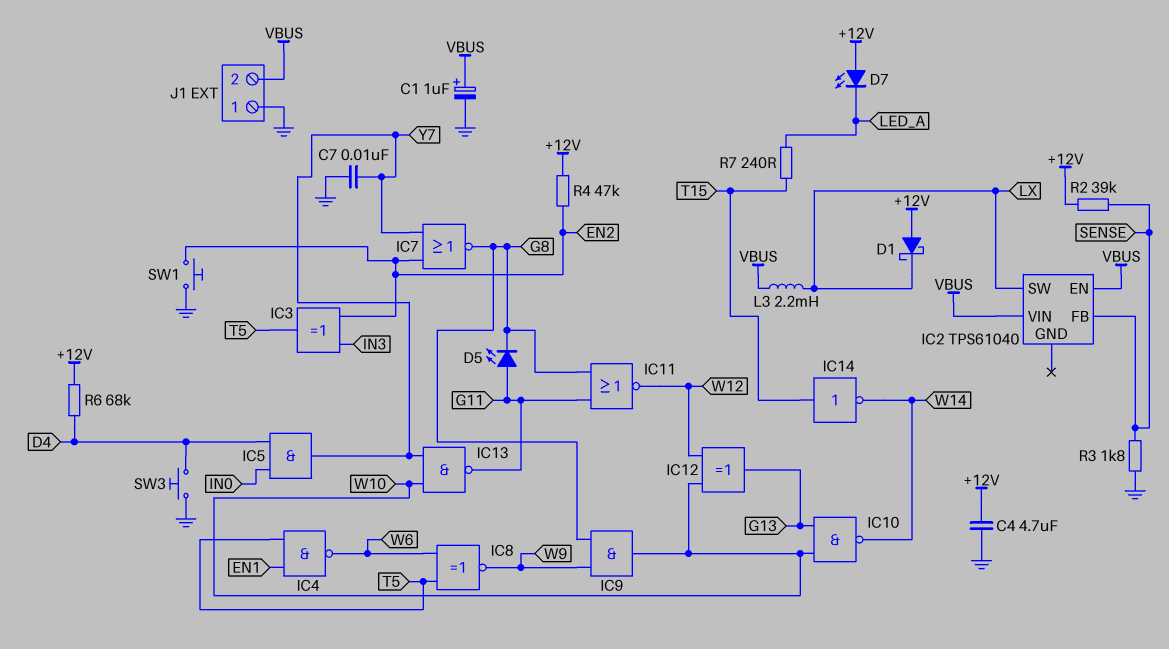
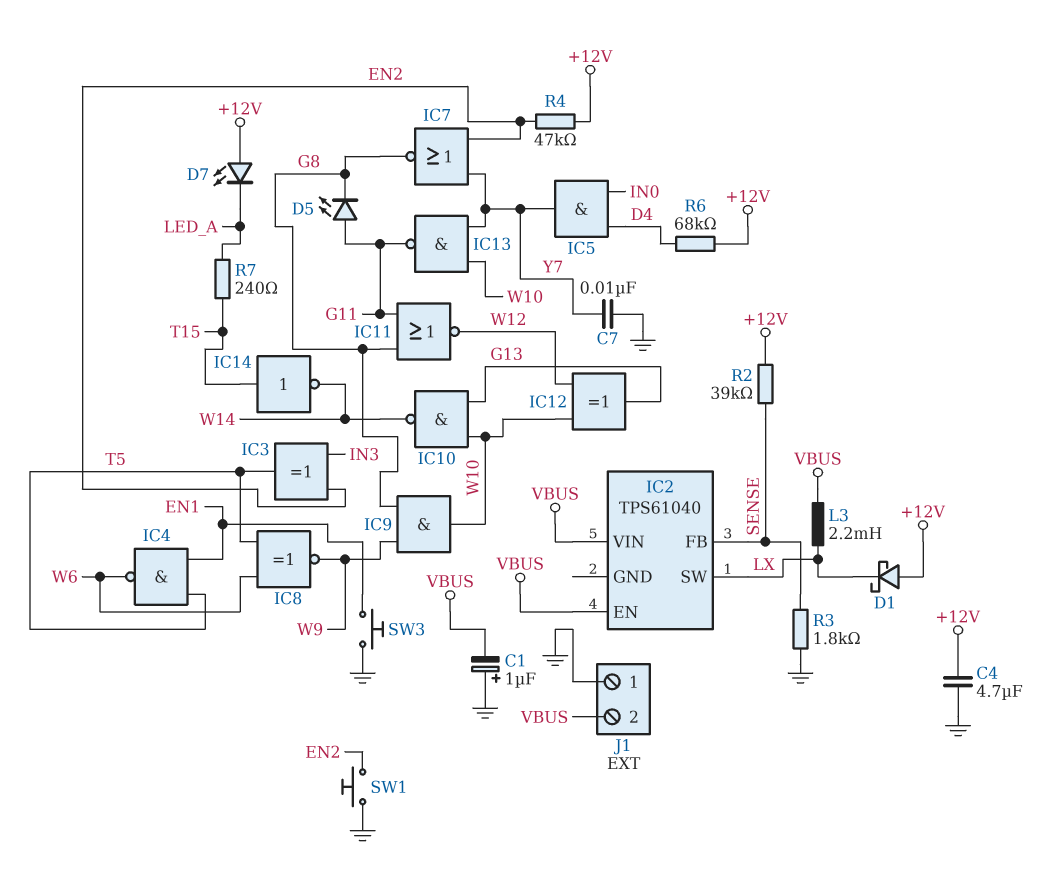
C1: 1uF (plus VBUS, minus GND) -> 1uF (plus GND, minus VBUS)
SW3: button (D4, GND) -> button (EN1, GND)

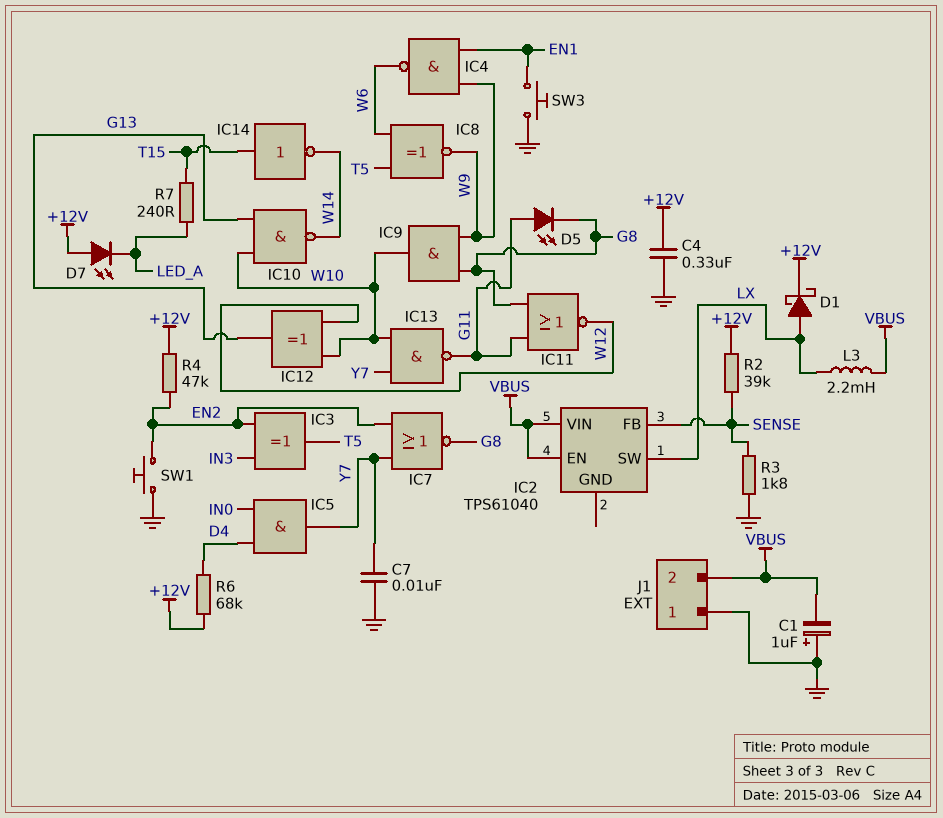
C4: 4.7uF (+12V, GND) -> 330nF (+12V, GND)
D1: schottky (A +12V, K LX) -> schottky (A LX, K +12V)
IC4: NAND (in EN1, in T5, out W6) -> NAND (in EN1, in W9, out W6)

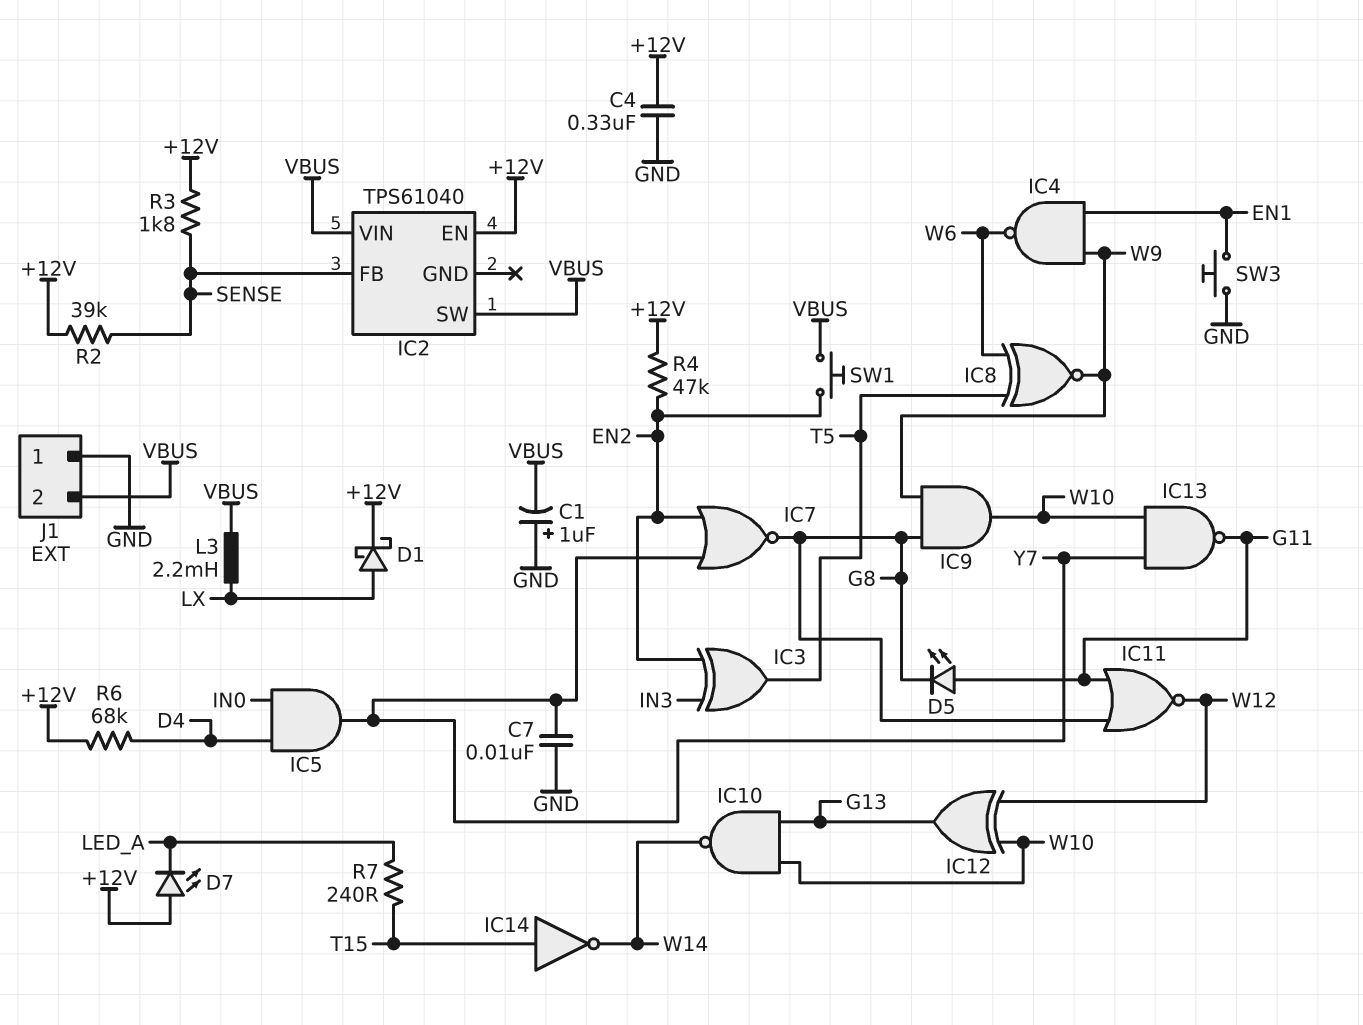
IC2 pin EN: VBUS -> +12V
IC2 pin SW: LX -> VBUS
R3: 1.8k (GND, SENSE) -> 1.8k (+12V, SENSE)
SW1: button (EN2, GND) -> button (EN2, VBUS)

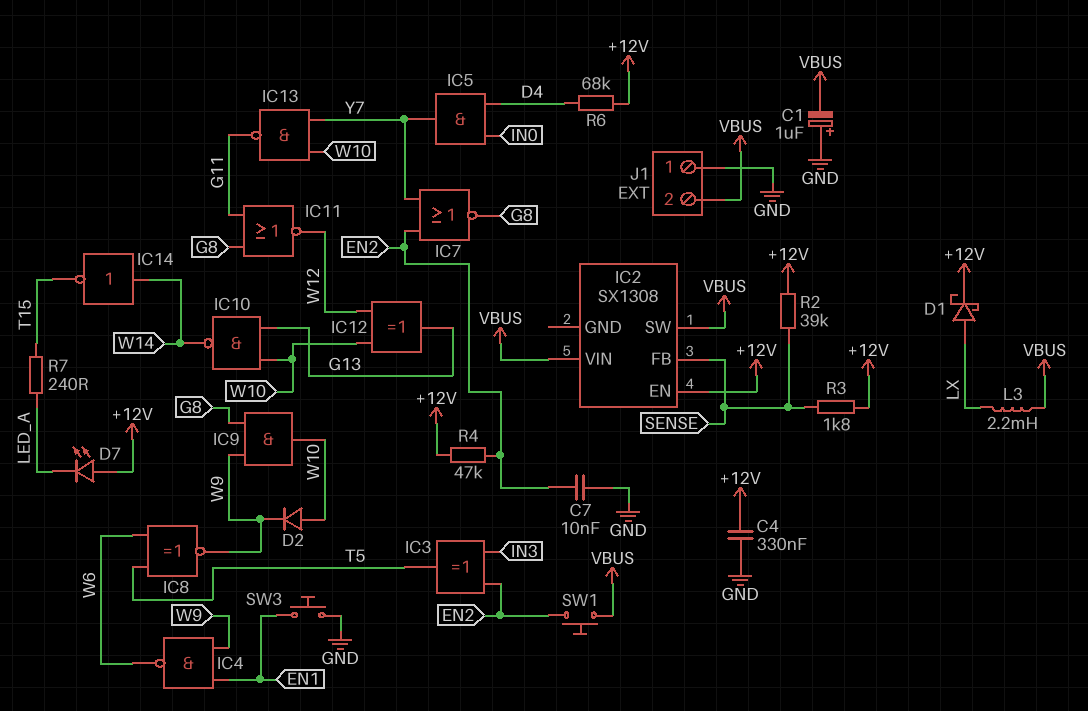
C7: 10nF (GND, Y7) -> 10nF (EN2, GND)
D2: none -> diode (A W10, K W9)
D5: LED (A G11, K G8) -> none
IC2: TPS61040 -> SX1308
IC14: NOT (in T15, out W14) -> NOT (in W14, out T15)

